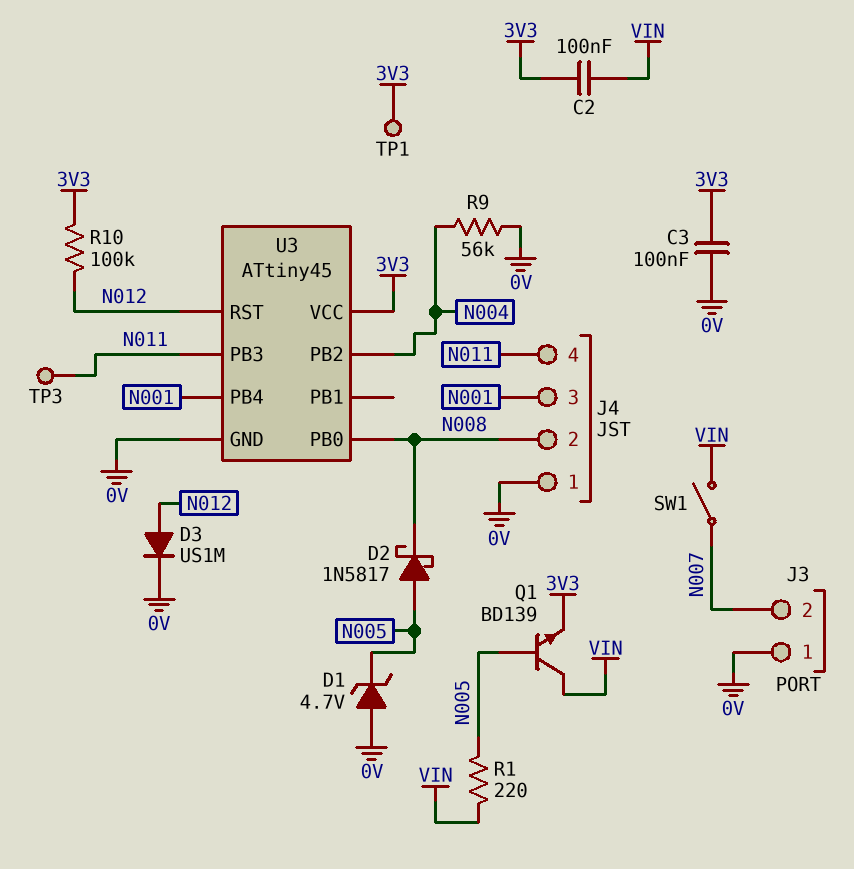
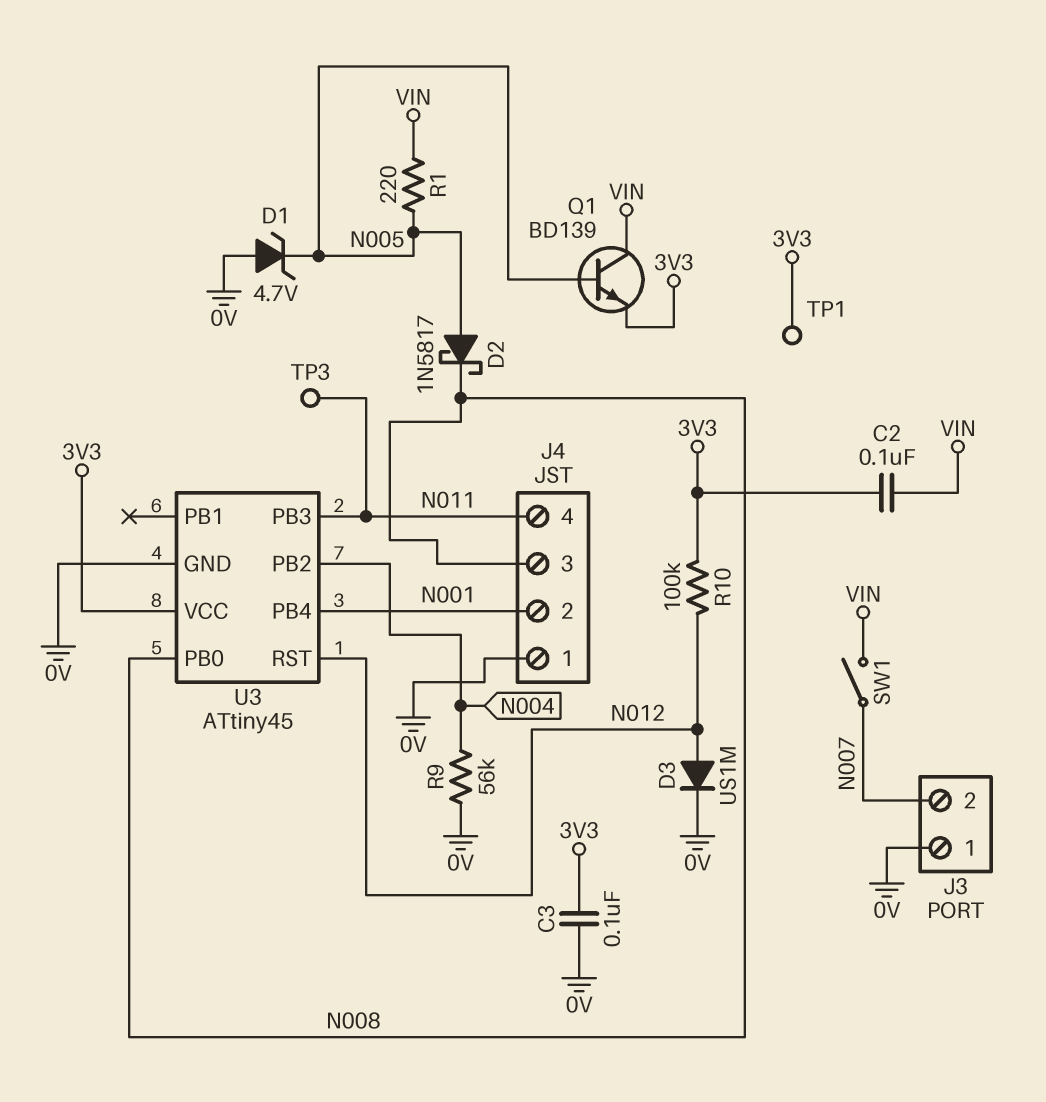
J4 pin 2: N008 -> N001
J4 pin 3: N001 -> N008

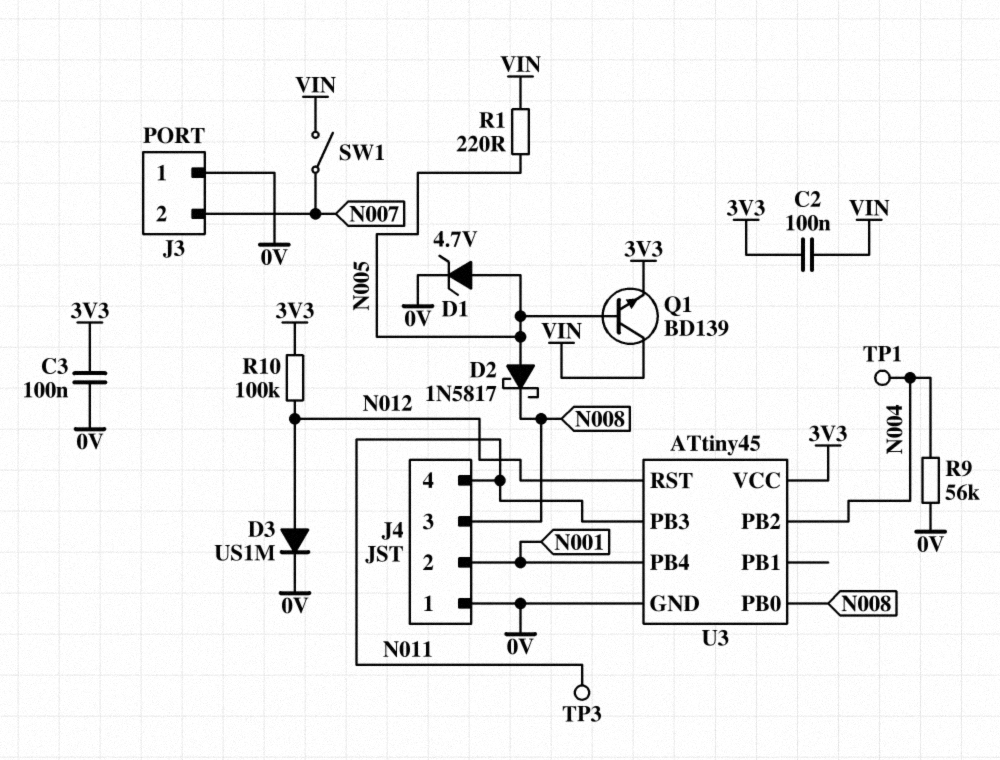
D1: zener 4.7V (A 0V, K N005) -> zener 4.7V (A N005, K 0V)
TP1: test point (3V3) -> test point (N004)

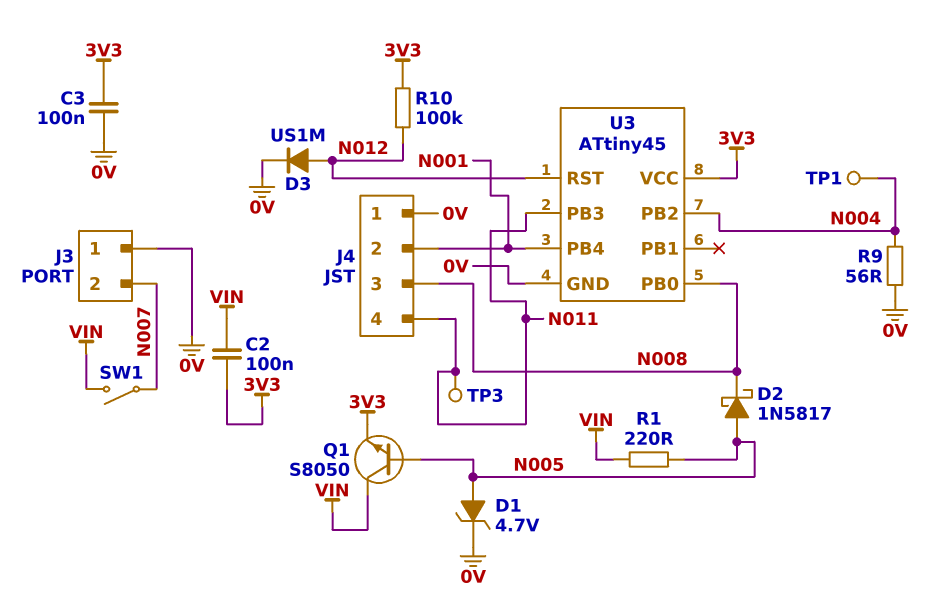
Q1: NPN BD139 (B N005, C VIN, E 3V3) -> NPN S8050 (B N005, C VIN, E 3V3)
R9: 56k (0V, N004) -> 56 (0V, N004)

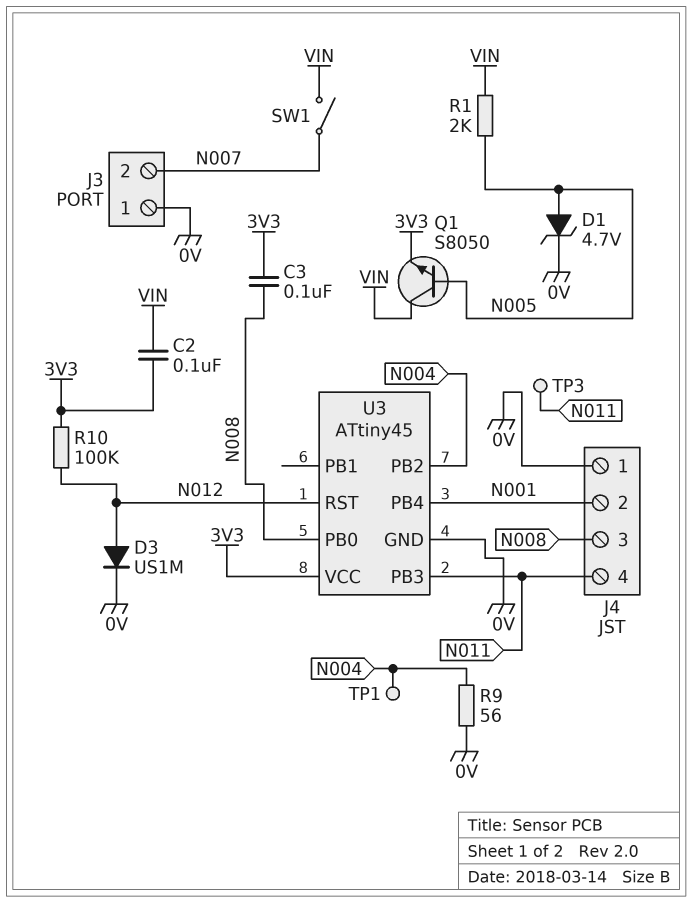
C3: 100nF (0V, 3V3) -> 100nF (3V3, N008)
D2: schottky 1N5817 (A N005, K N008) -> none
R1: 220 (N005, VIN) -> 2k (N005, VIN)

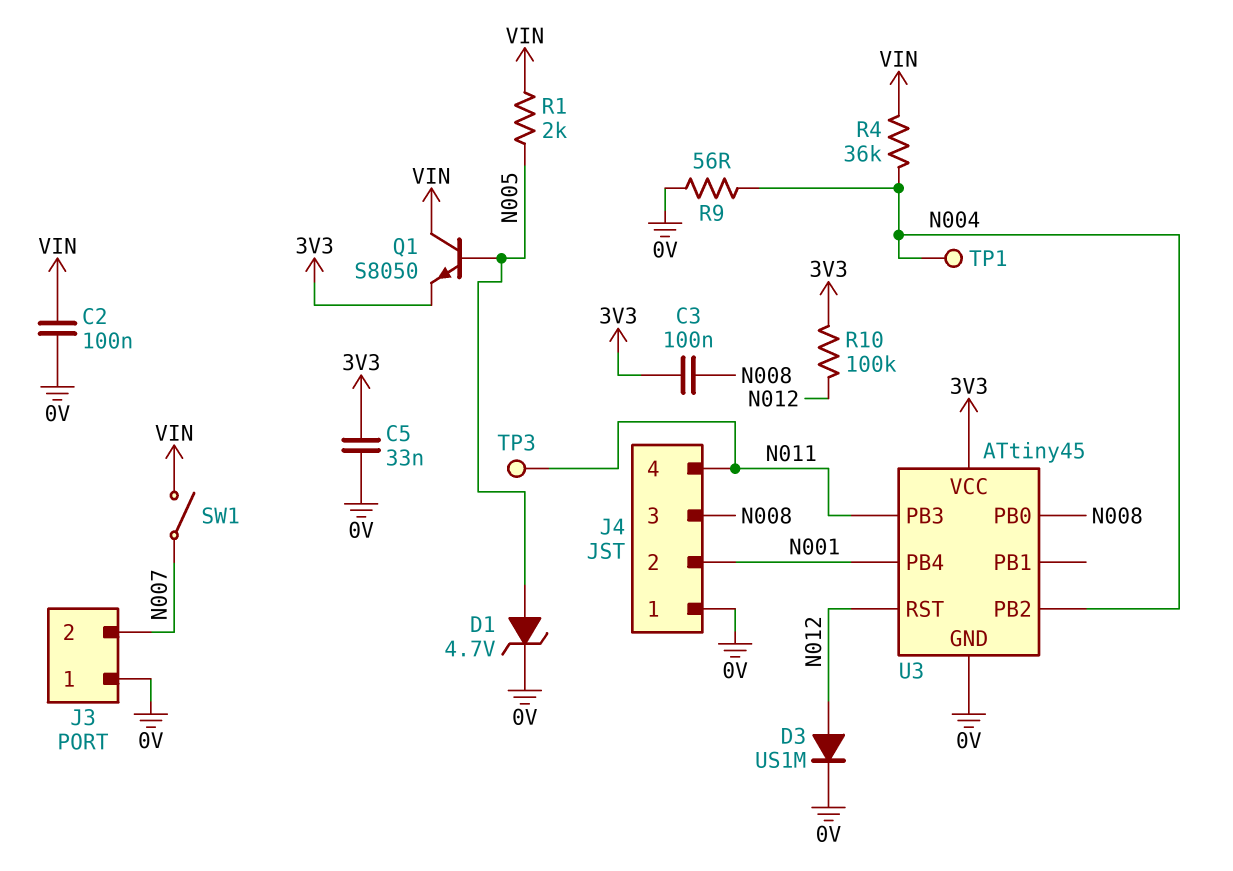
C2: 100nF (3V3, VIN) -> 100nF (0V, VIN)
C5: none -> 33nF (0V, 3V3)
R4: none -> 36k (N004, VIN)

